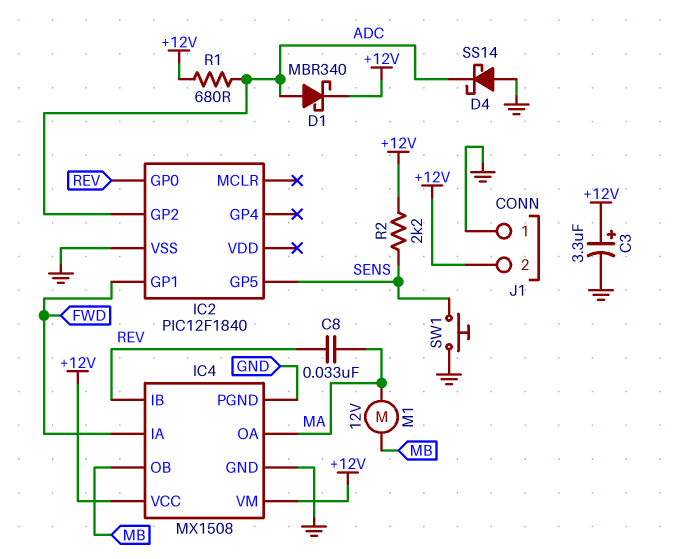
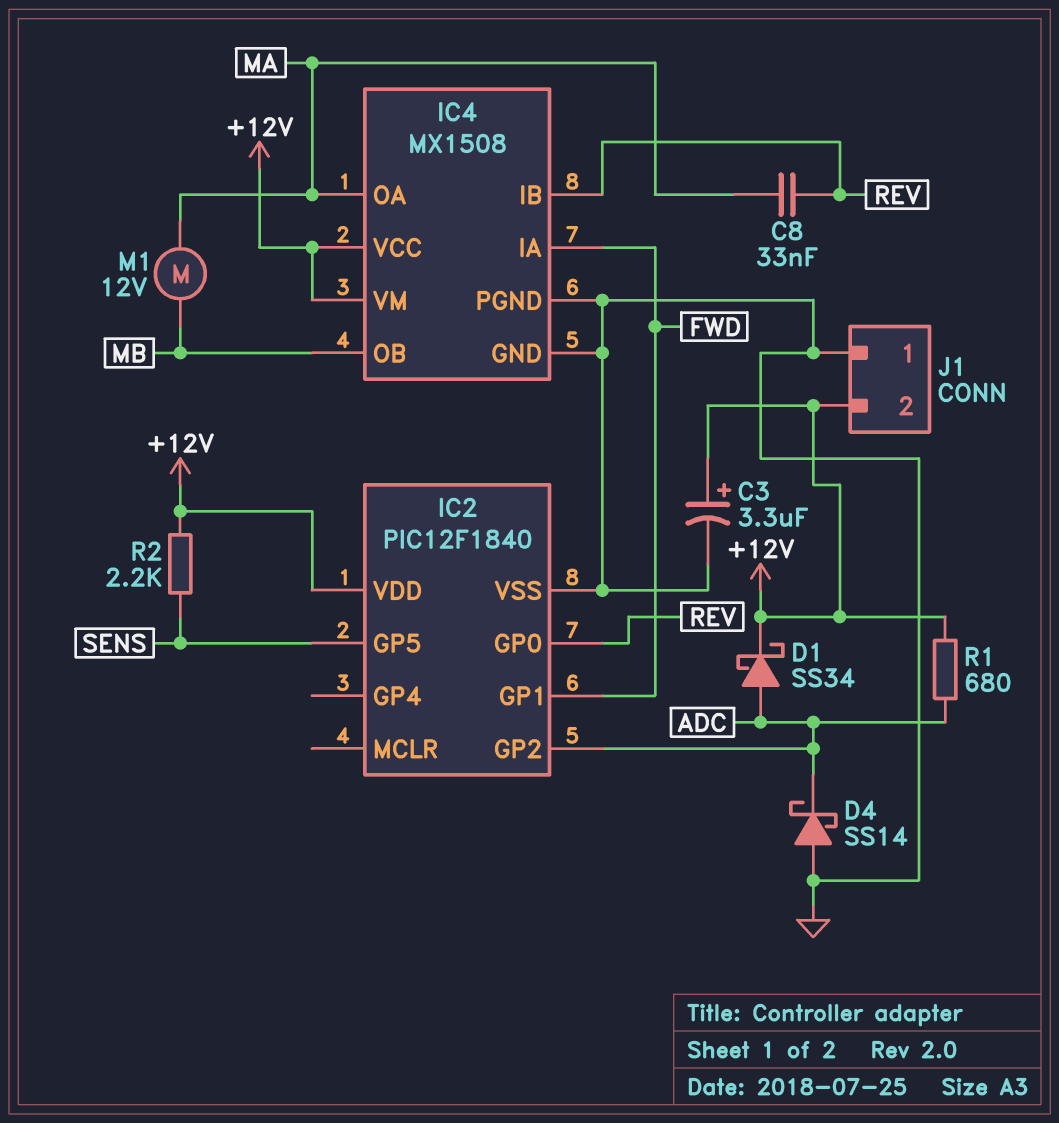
D1: schottky MBR340 (A ADC, K +12V) -> schottky SS34 (A ADC, K +12V)
IC2 pin VDD: none -> +12V
SW1: button (GND, SENS) -> none

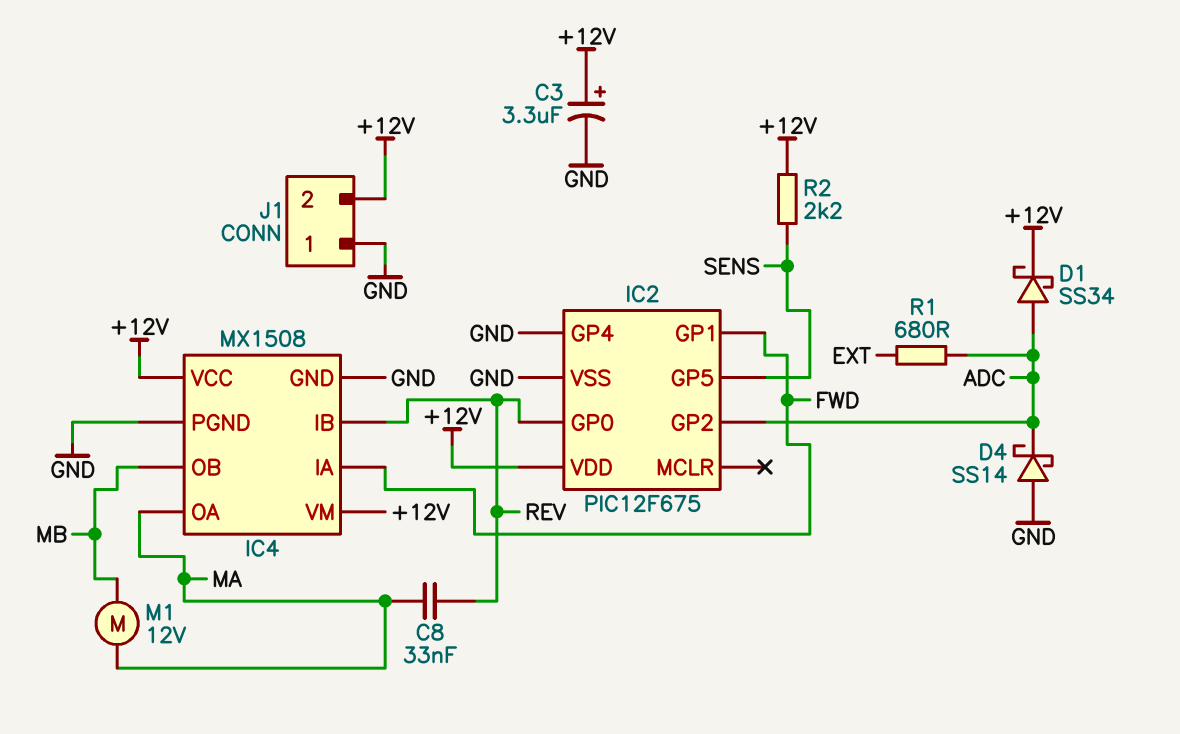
IC2: PIC12F1840 -> PIC12F675
IC2 pin GP4: none -> GND
R1: 680 (+12V, ADC) -> 680 (ADC, EXT)

